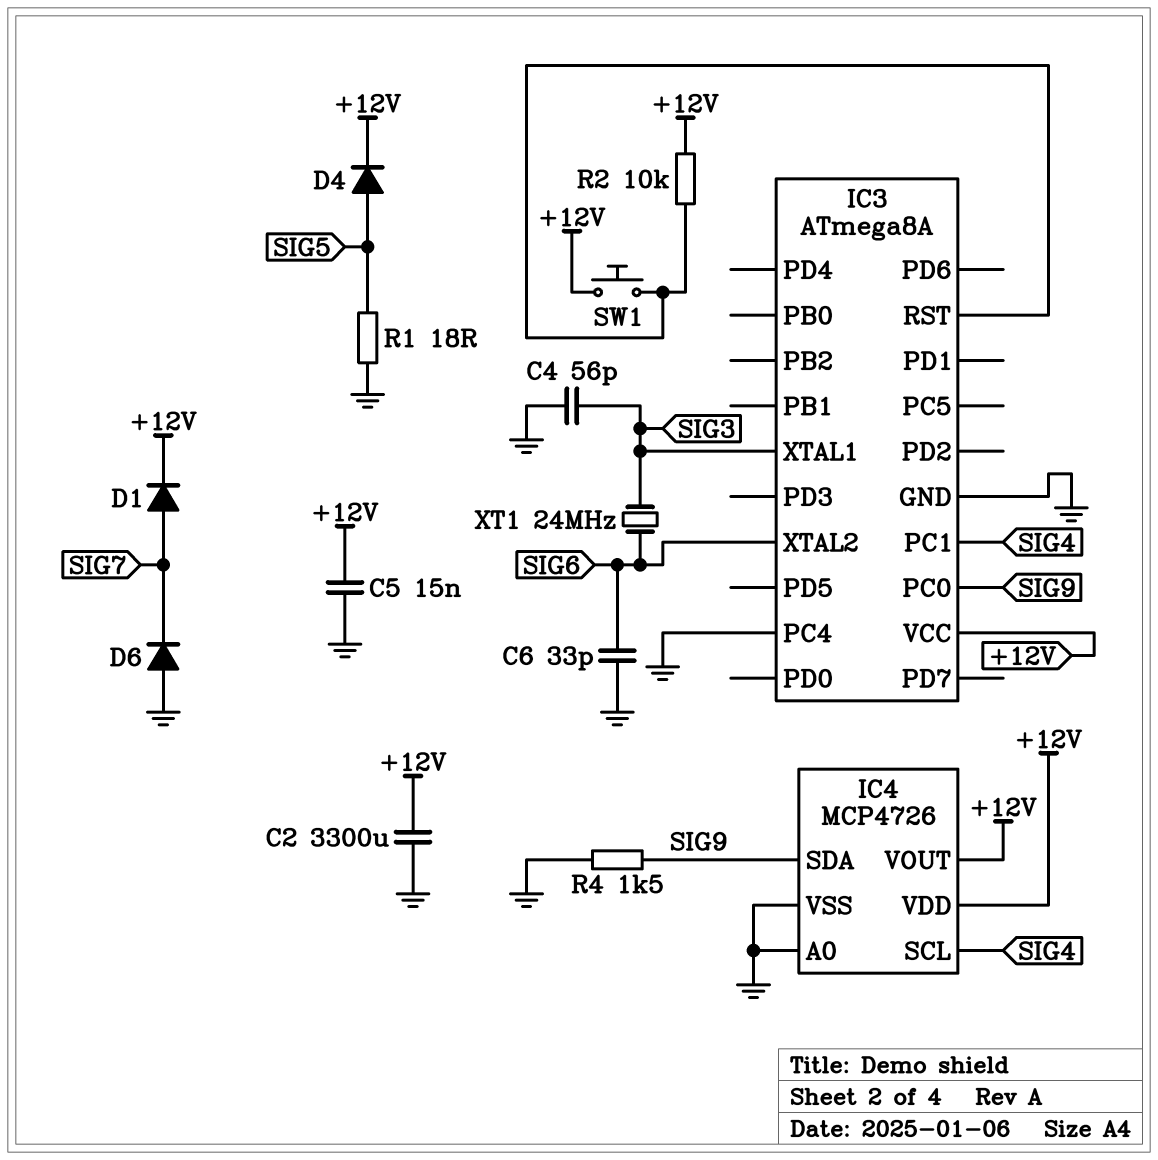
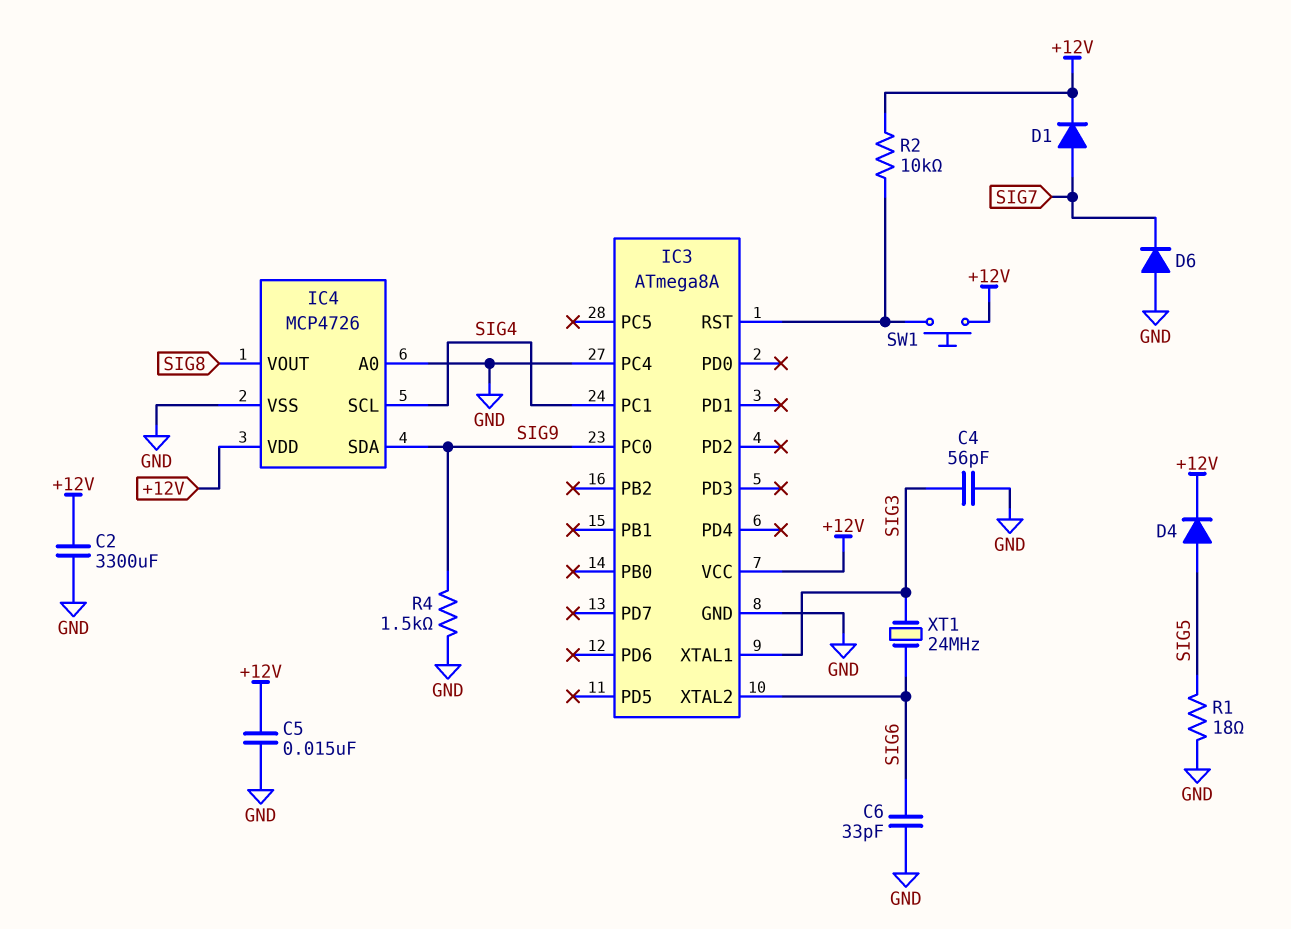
IC4 pin VOUT: +12V -> SIG8

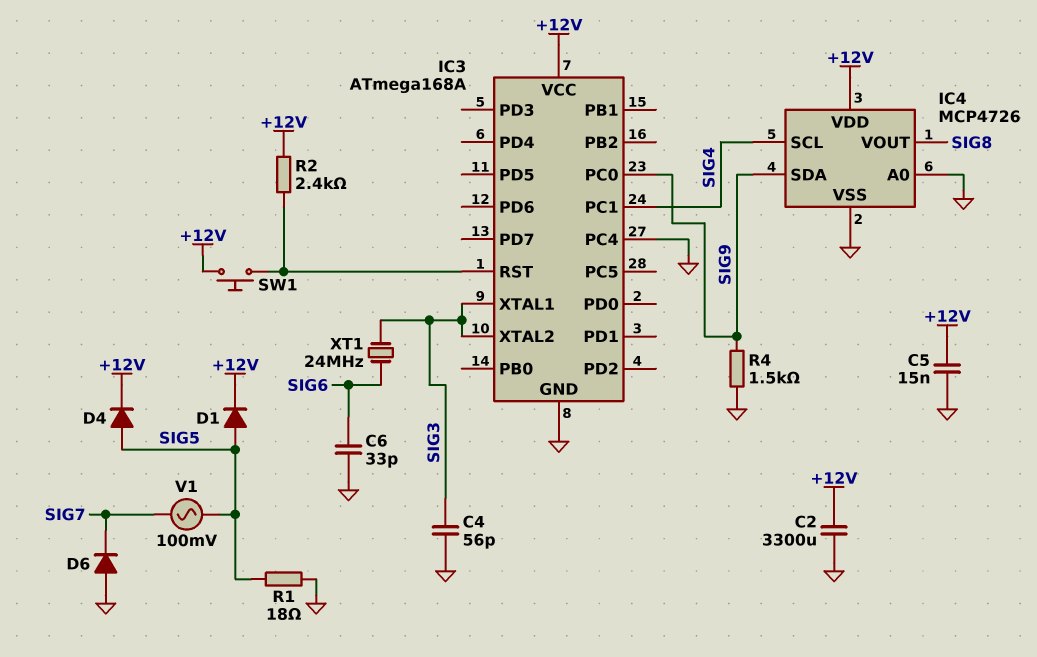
D1: diode (A SIG7, K +12V) -> diode (A SIG5, K +12V)
IC3: ATmega8A -> ATmega168A
IC3 pin XTAL2: SIG6 -> SIG3
R2: 10k (+12V, IC3/RST) -> 2.4k (+12V, IC3/RST)
V1: none -> AC 100mV (SIG5, SIG7)

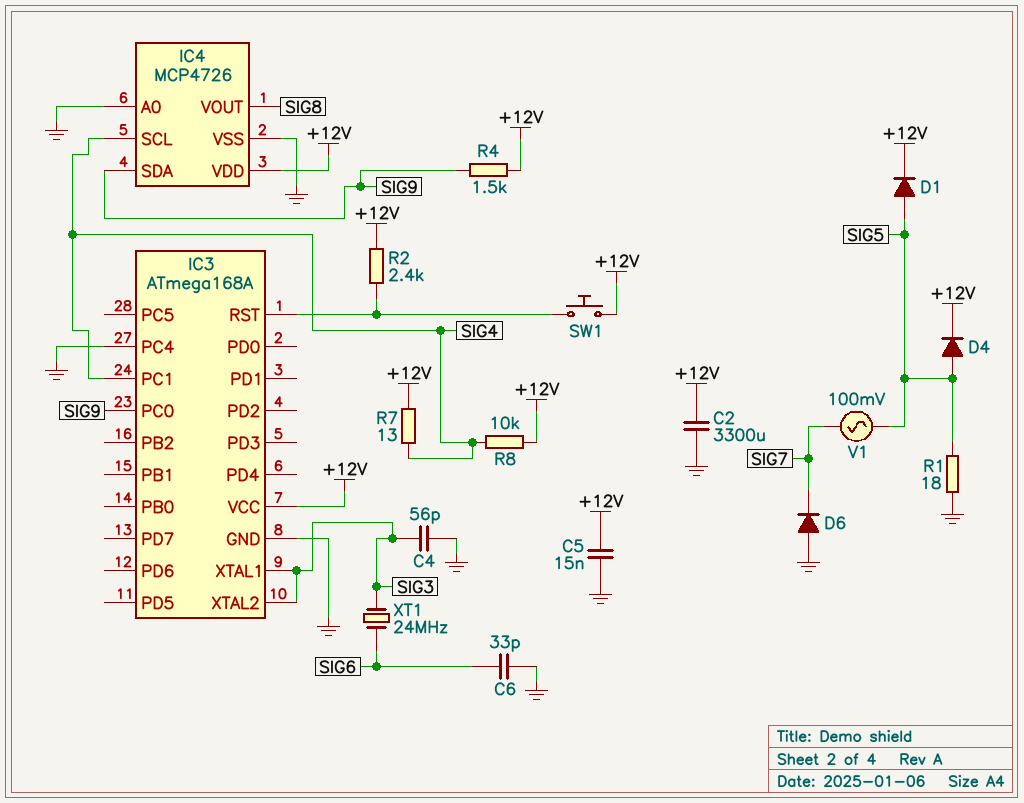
R4: 1.5k (GND, SIG9) -> 1.5k (+12V, SIG9)
R7: none -> 13 (+12V, SIG4)
R8: none -> 10k (+12V, SIG4)

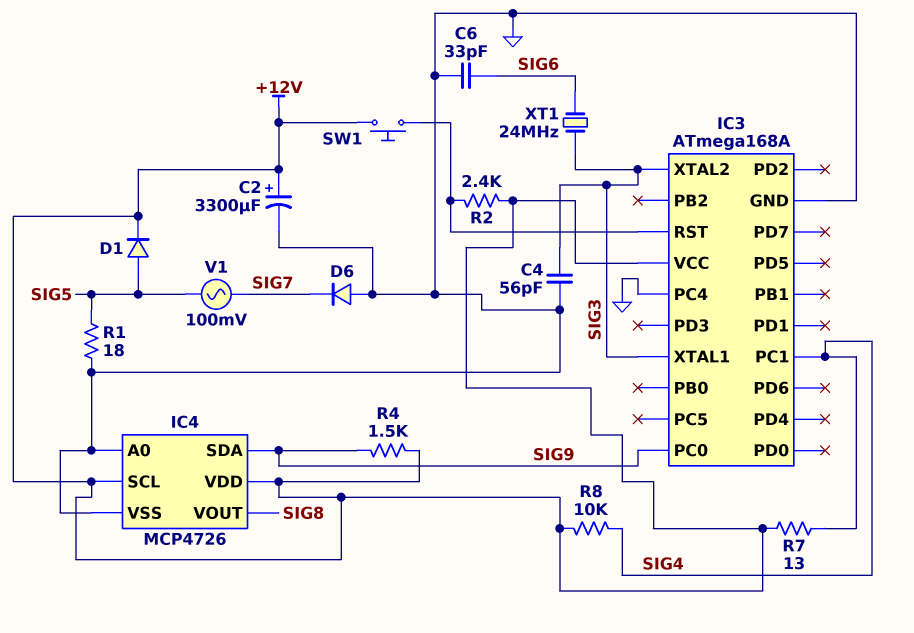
C2: 3300uF (+12V, GND) -> 3300uF (plus +12V, minus GND)
C5: 15nF (+12V, GND) -> none
D4: diode (A SIG5, K +12V) -> none
IC4 pin SCL: SIG4 -> +12V

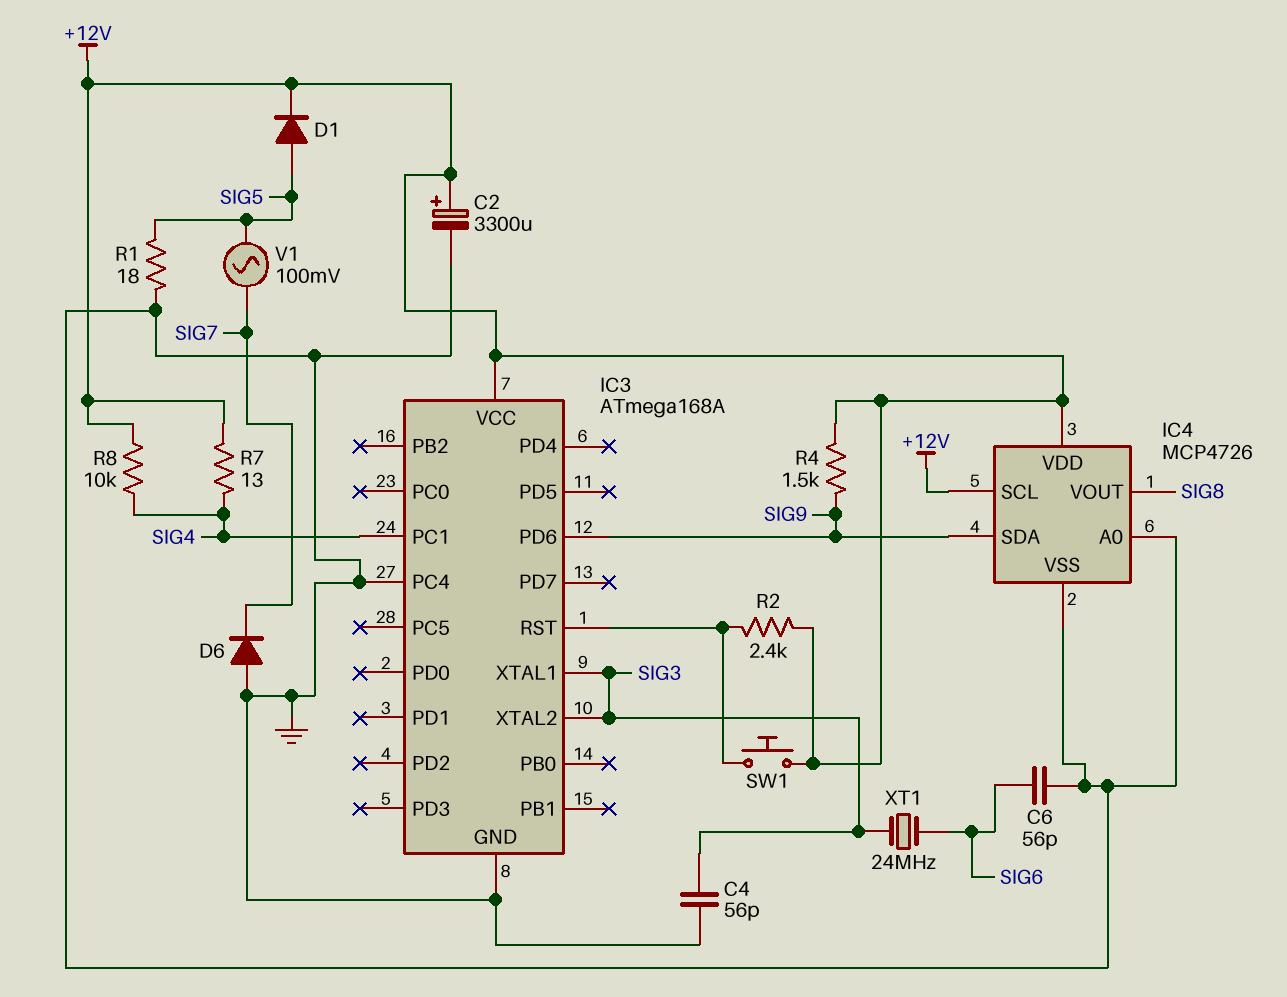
C6: 33pF (GND, SIG6) -> 56pF (GND, SIG6)
IC3 pin PC0: SIG9 -> none
IC3 pin PD6: none -> SIG9

